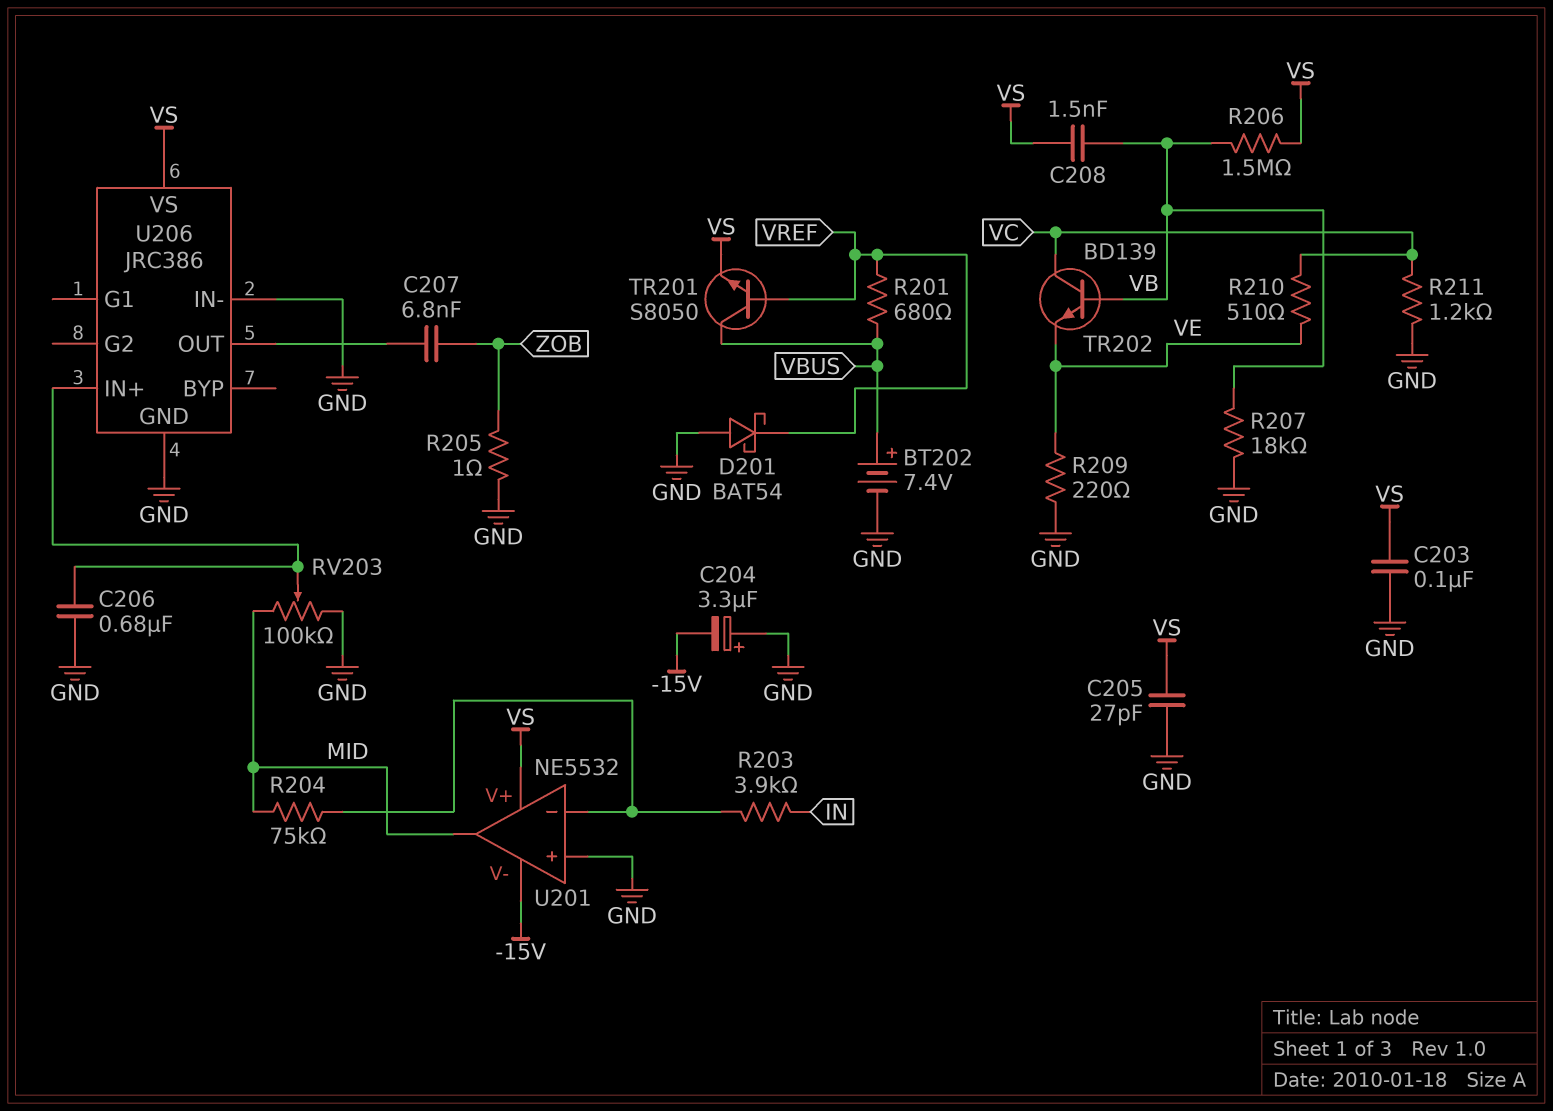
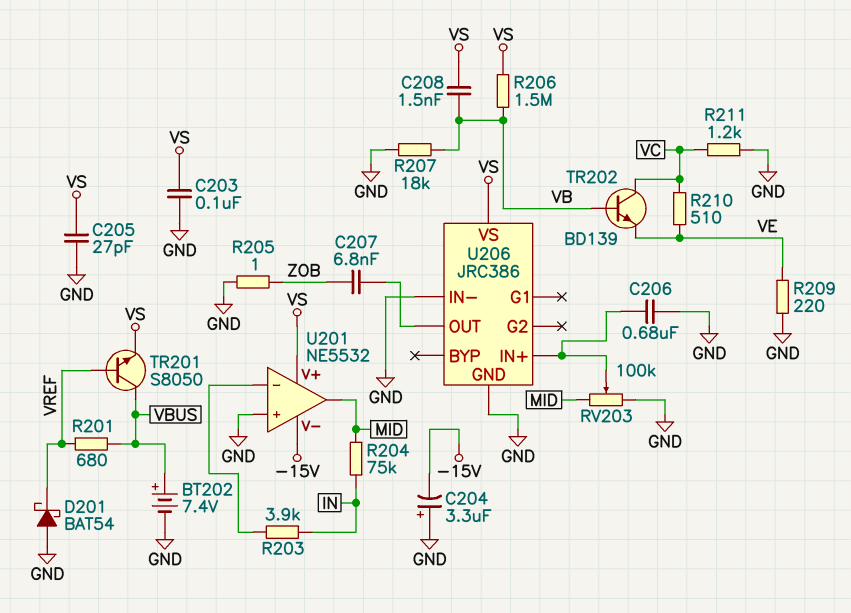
R204: 75k (MID, U201/in-) -> 75k (IN, MID)

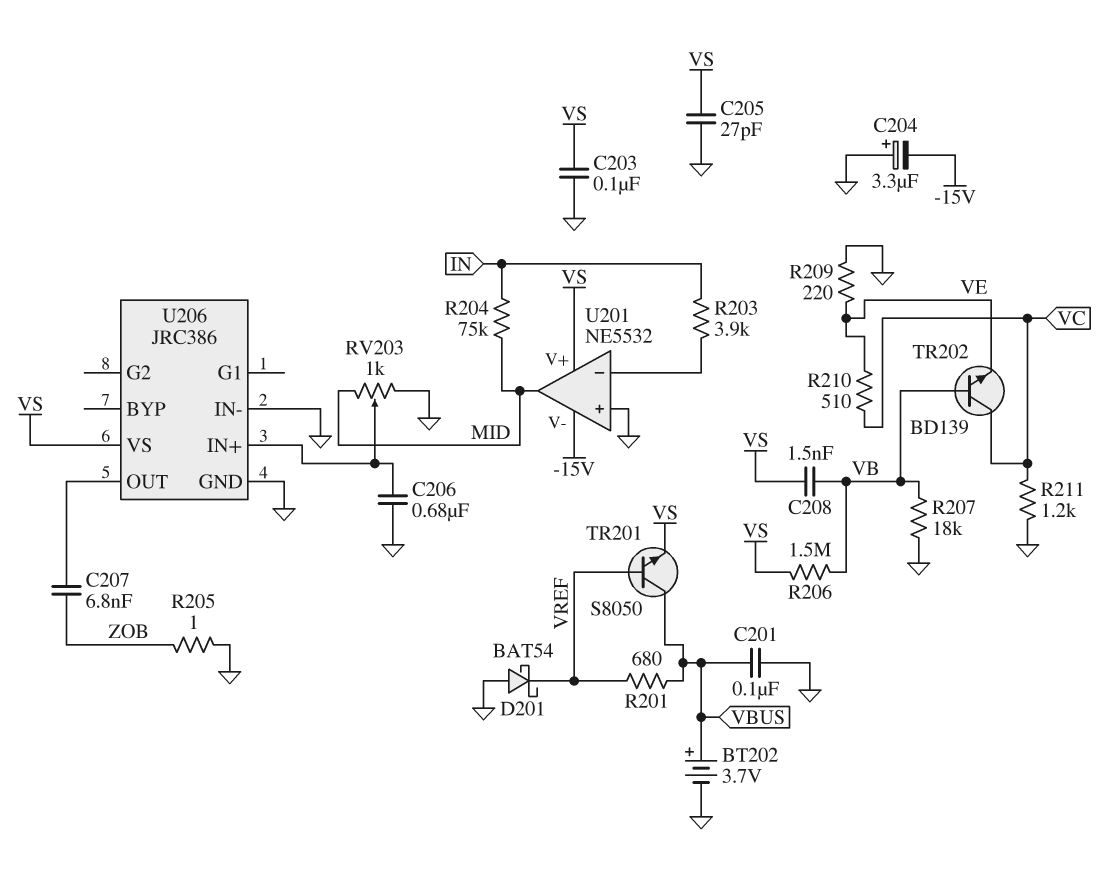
BT202: 7.4V (plus VBUS, minus GND) -> 3.7V (plus VBUS, minus GND)
C201: none -> 100nF (GND, VBUS)
RV203: 100k (GND, MID, wiper U206/IN+) -> 1k (GND, MID, wiper U206/IN+)

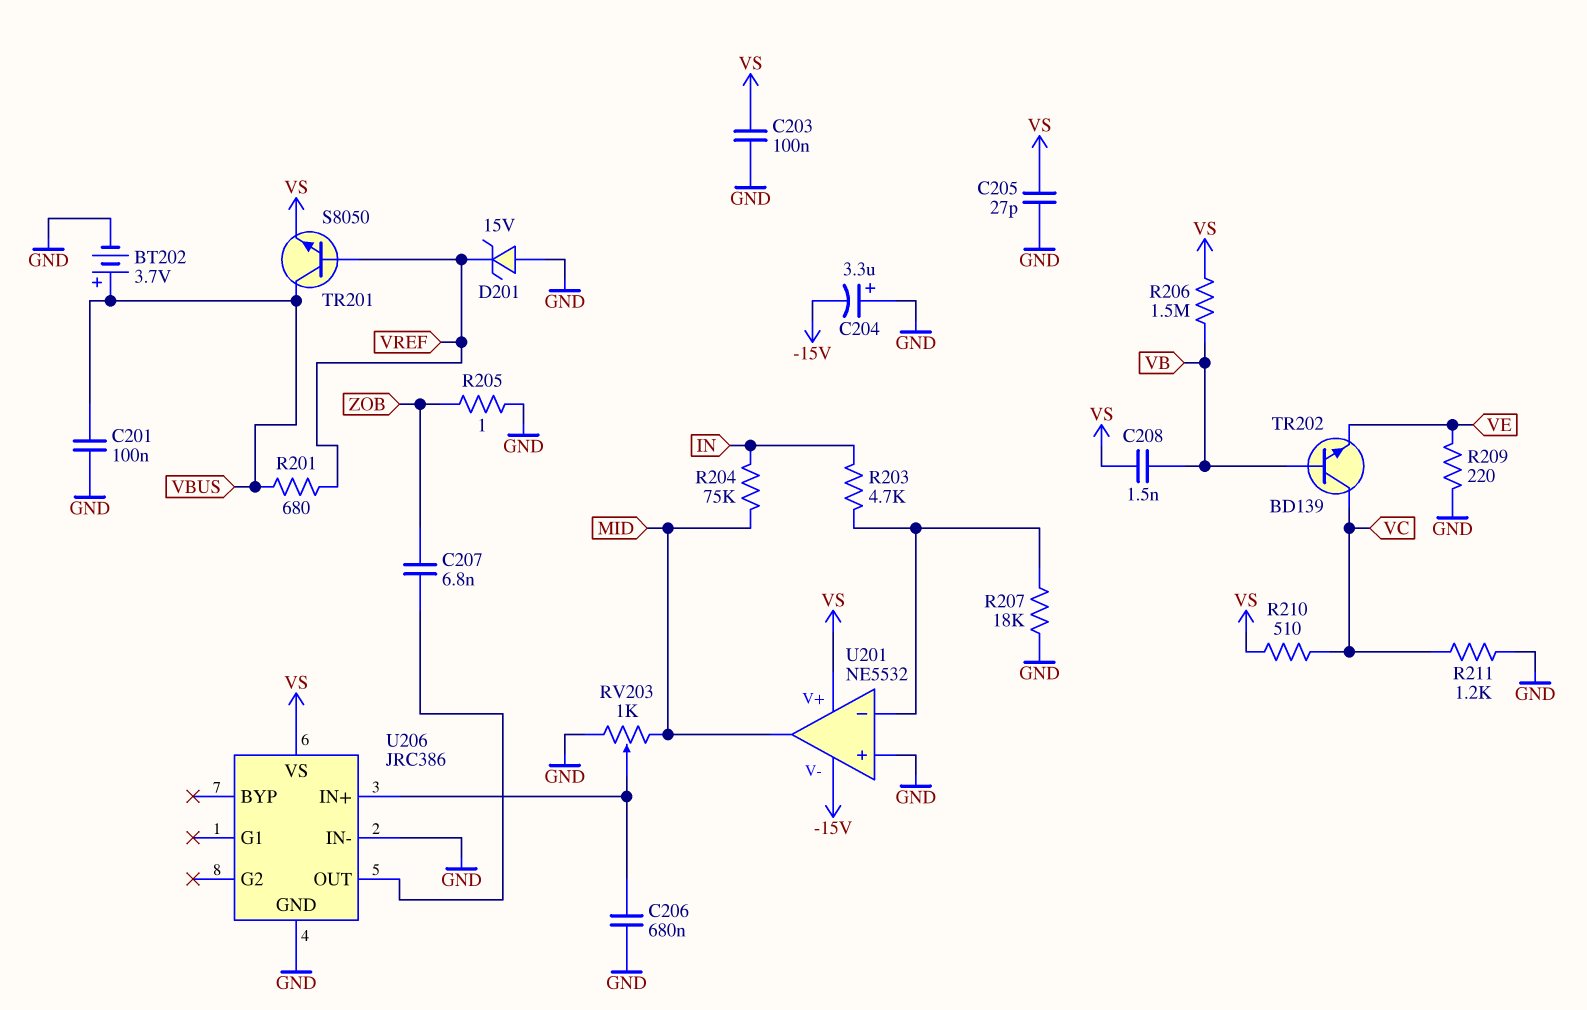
D201: schottky BAT54 (A GND, K VREF) -> zener 15V (A GND, K VREF)
R203: 3.9k (IN, U201/in-) -> 4.7k (IN, U201/in-)
R207: 18k (GND, VB) -> 18k (GND, U201/in-)
R210: 510 (VC, VE) -> 510 (VC, VS)

